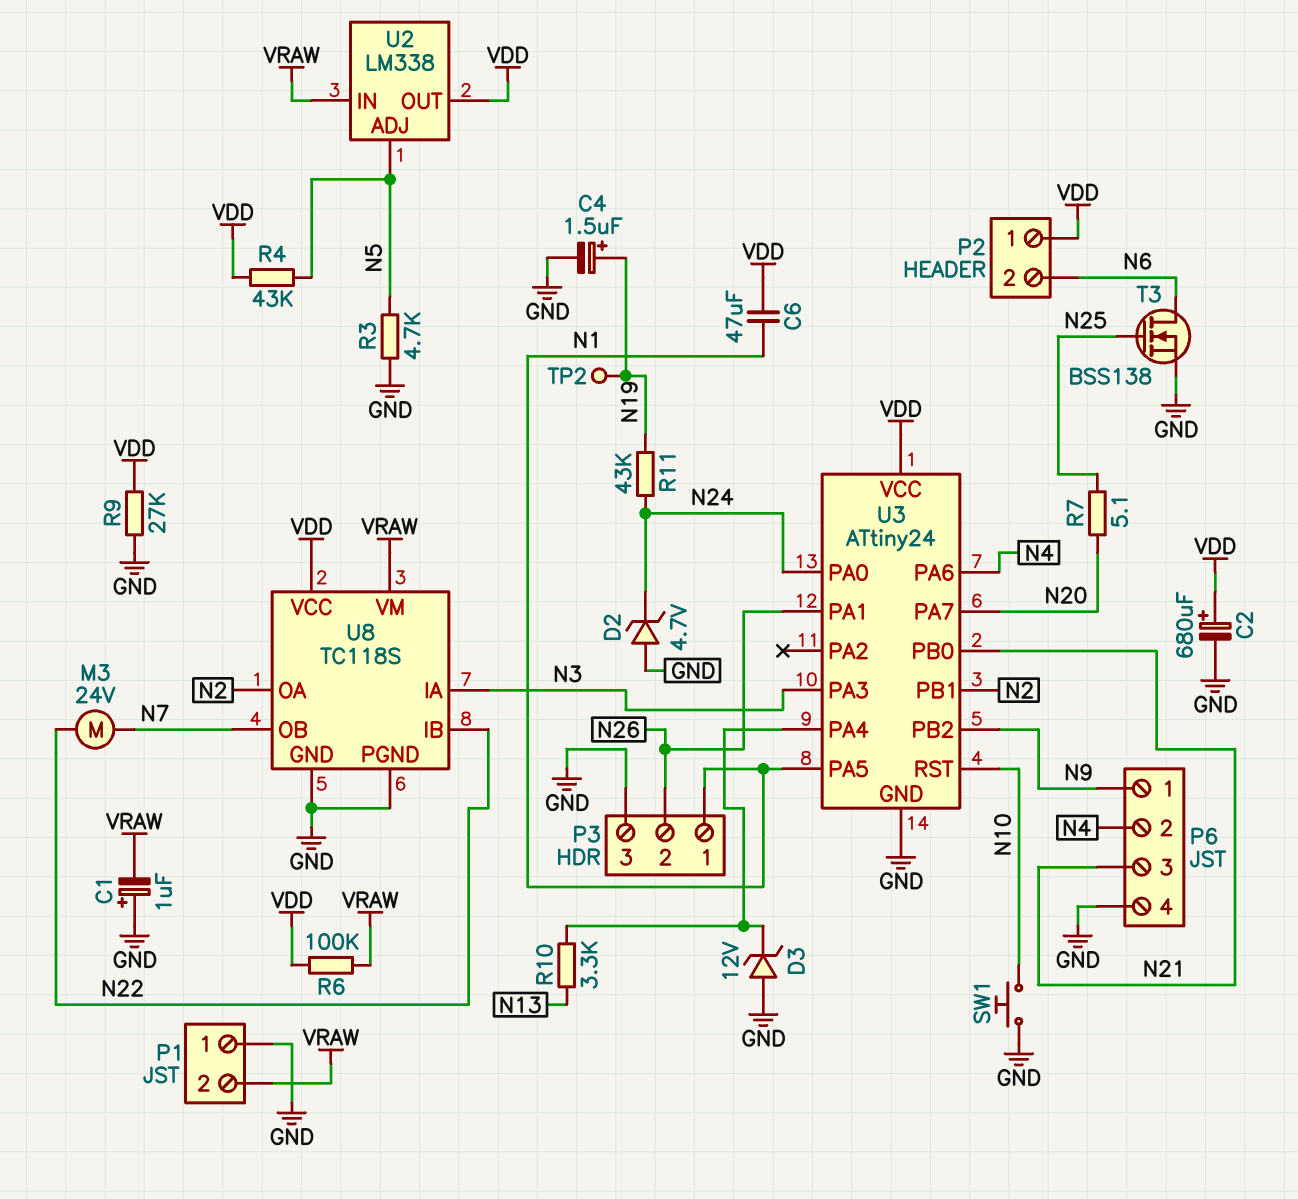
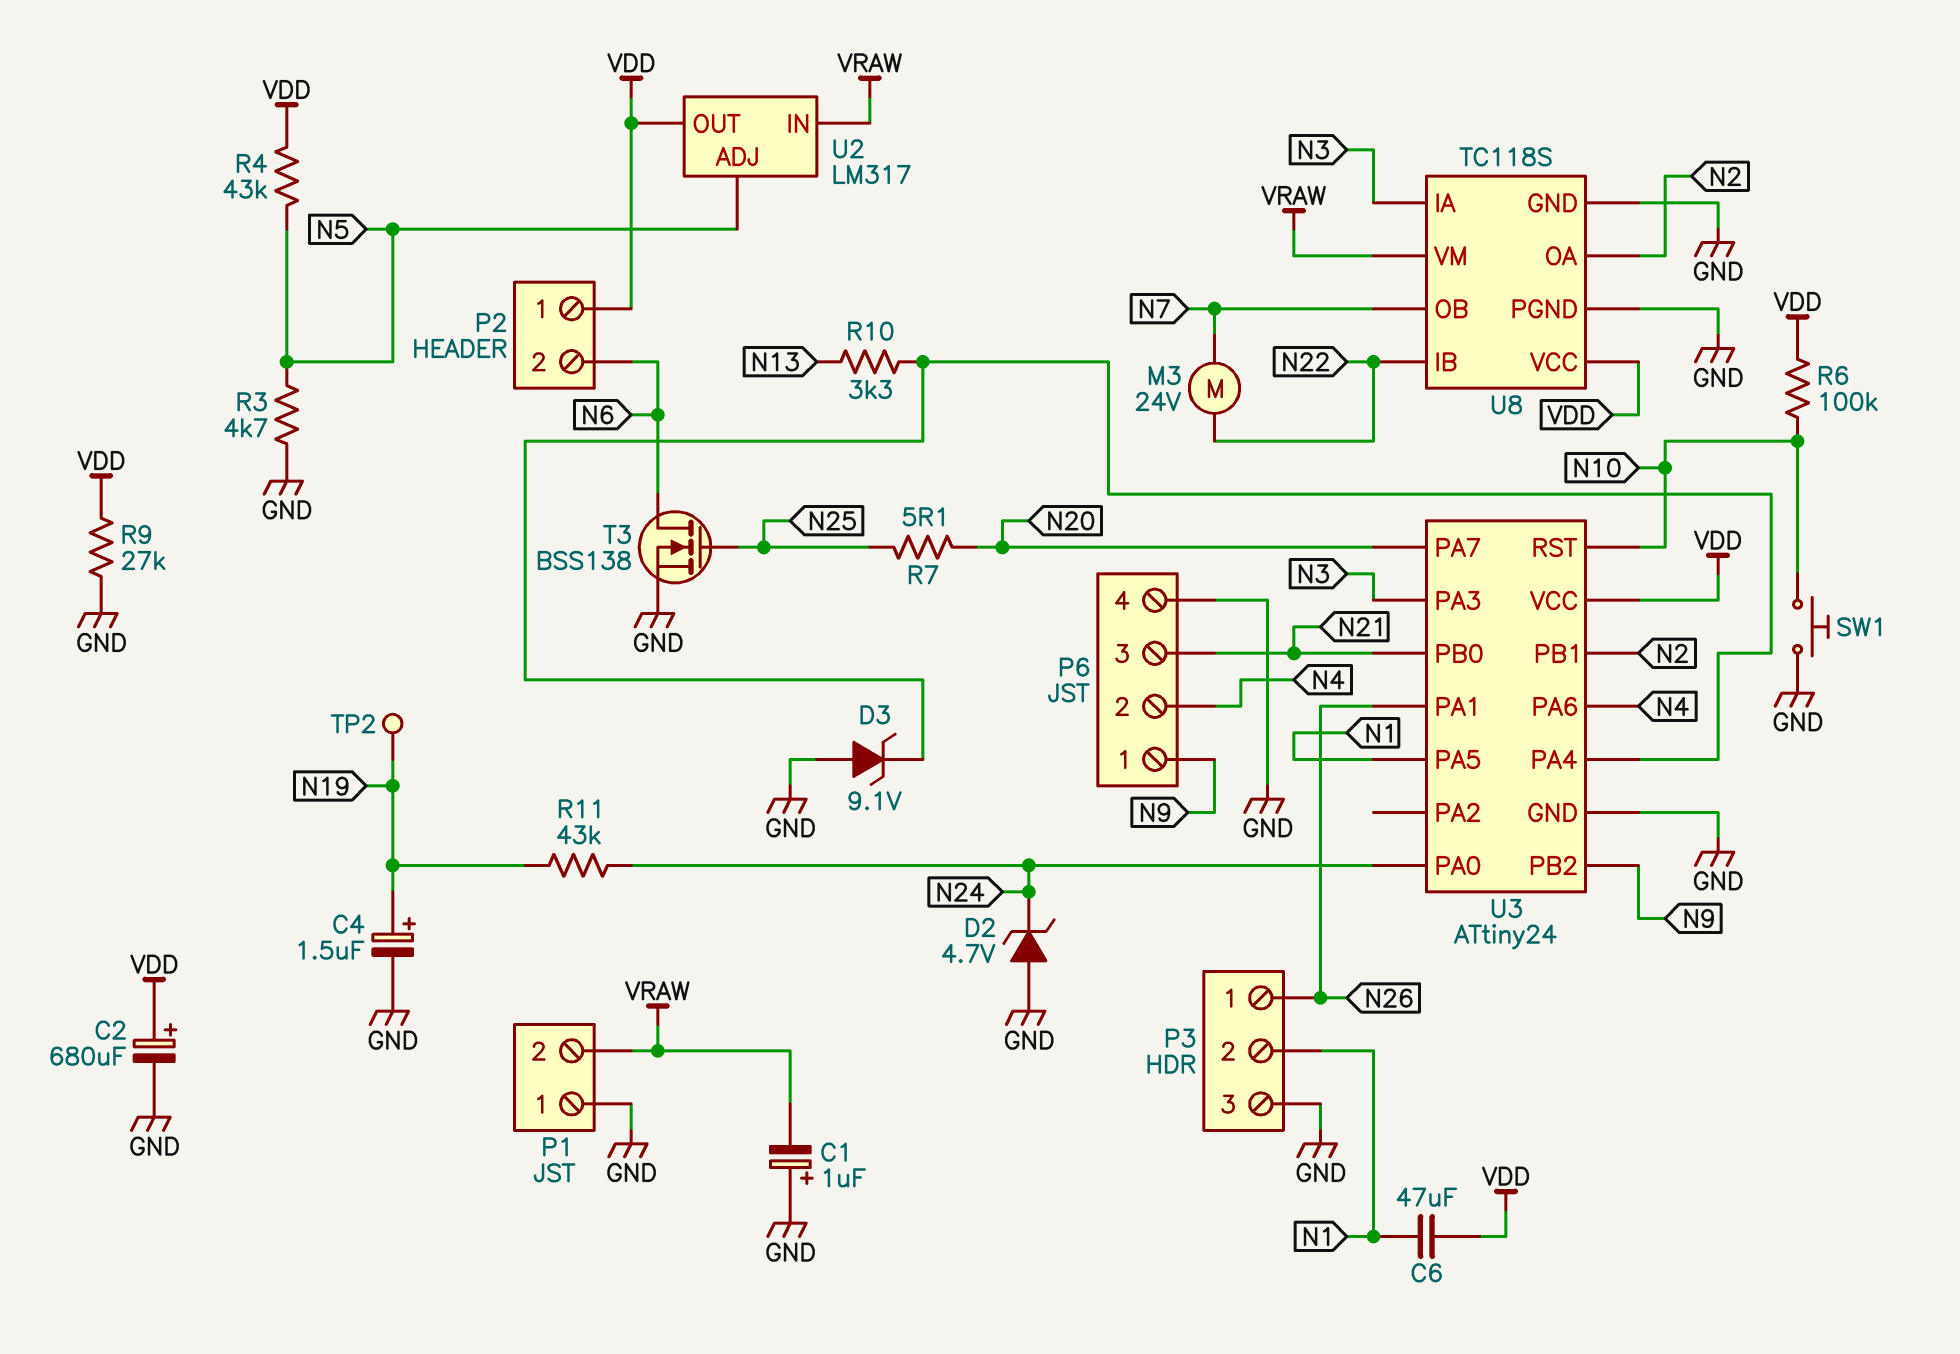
D3: zener 12V (A GND, K U3/PA4) -> zener 9.1V (A GND, K U3/PA4)
P3 pin 1: N1 -> N26
P3 pin 2: N26 -> N1
R6: 100k (VDD, VRAW) -> 100k (N10, VDD)
U2: LM338 -> LM317

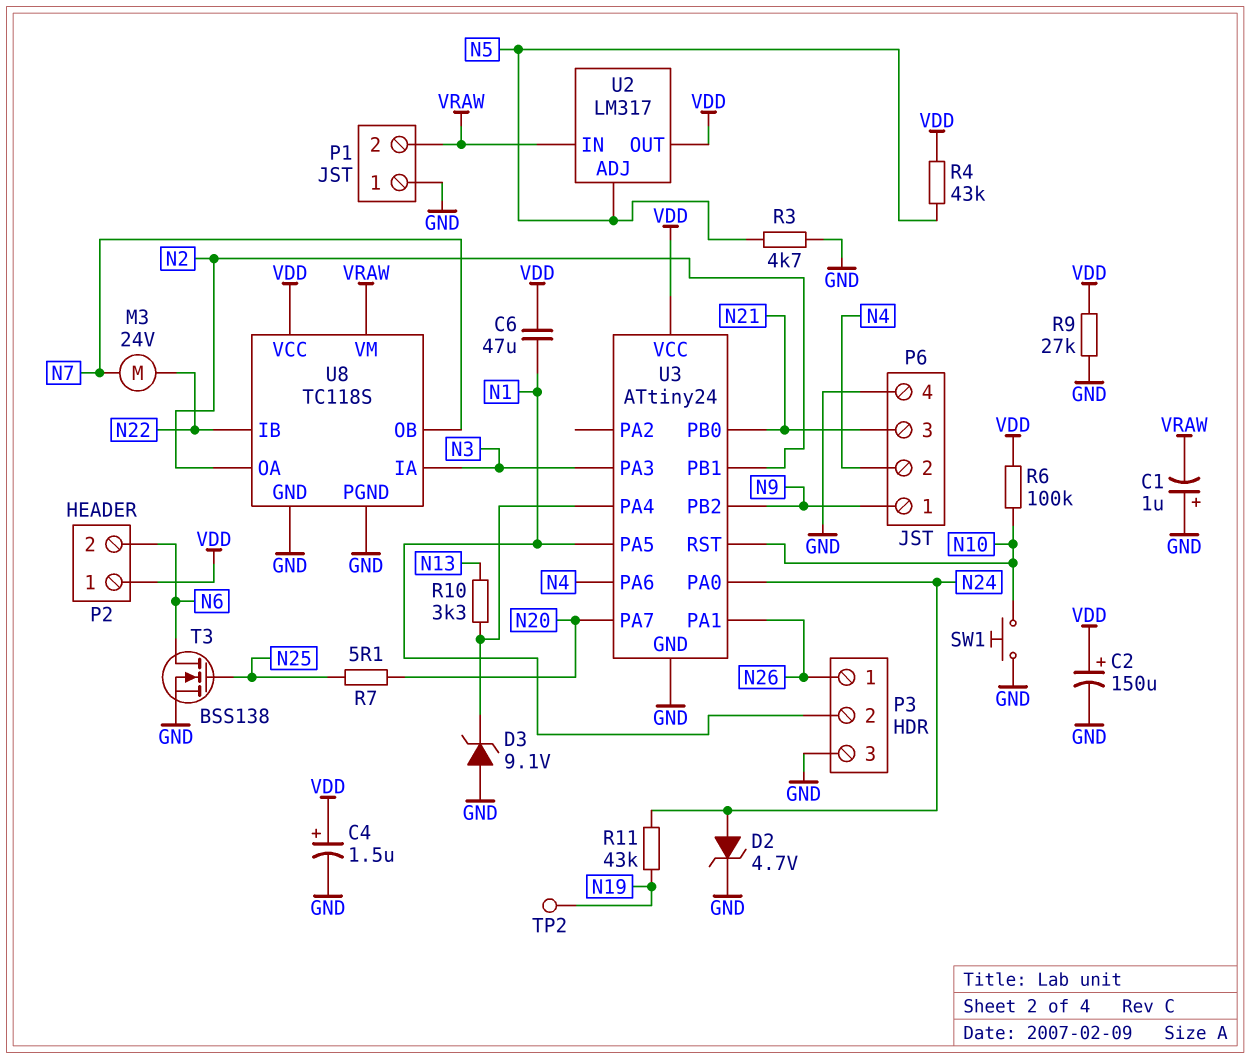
C2: 680uF (plus VDD, minus GND) -> 150uF (plus VDD, minus GND)
C4: 1.5uF (plus N19, minus GND) -> 1.5uF (plus VDD, minus GND)
D2: zener 4.7V (A GND, K N24) -> zener 4.7V (A N24, K GND)

